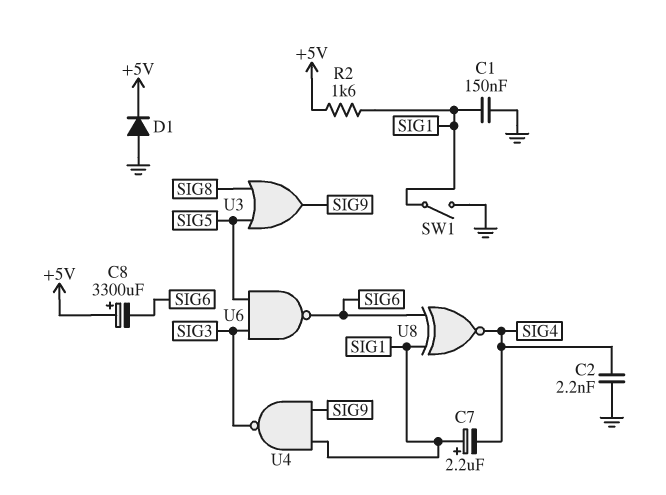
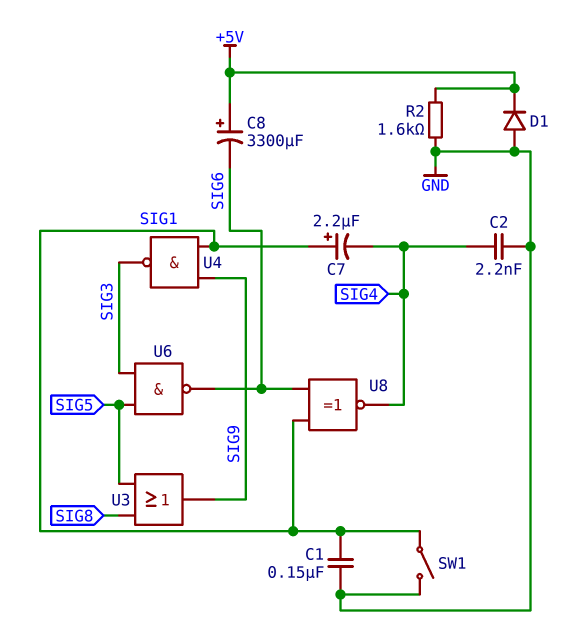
R2: 1.6k (+5V, SIG1) -> 1.6k (+5V, GND)

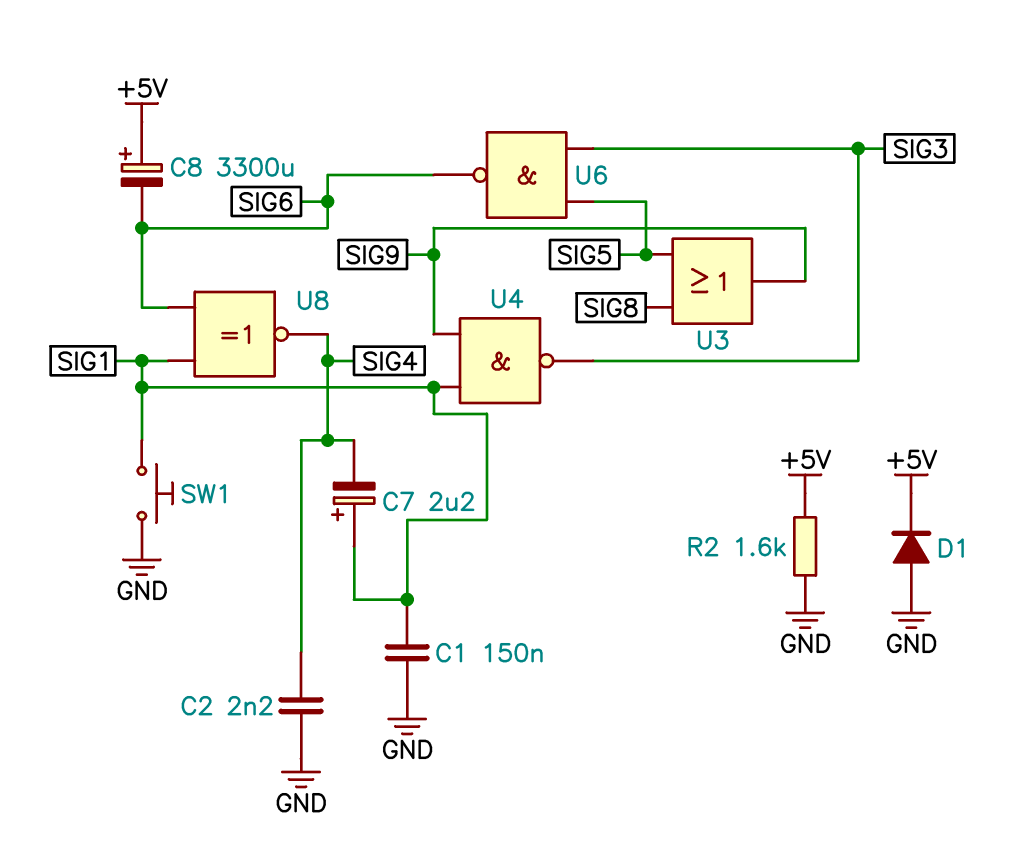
SW1: switch (GND, SIG1) -> button (GND, SIG1)

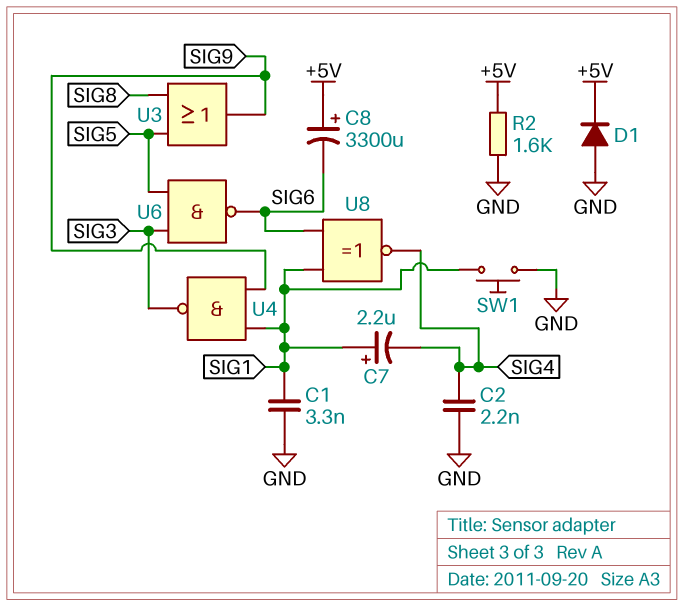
C1: 150nF (GND, SIG1) -> 3.3nF (GND, SIG1)

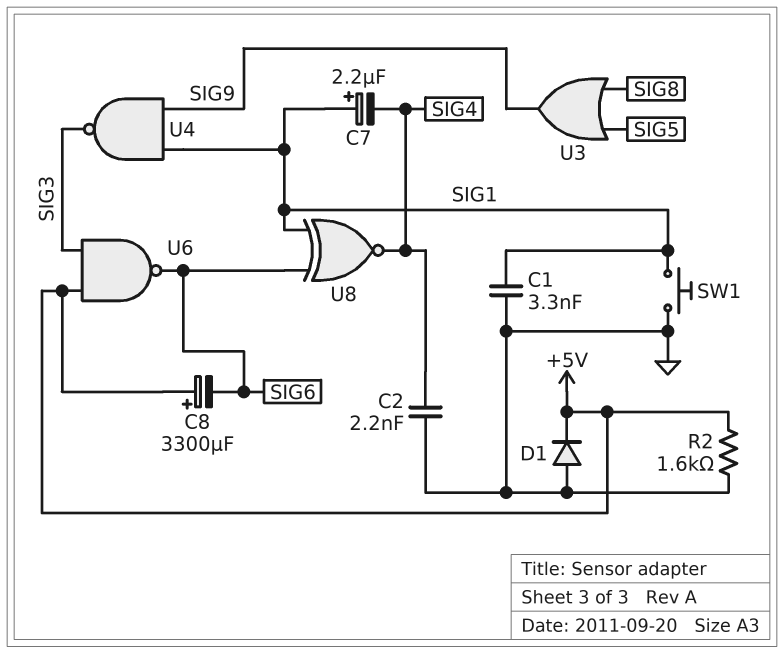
U6: NAND (in SIG3, in SIG5, out SIG6) -> NAND (in +5V, in SIG3, out SIG6)

